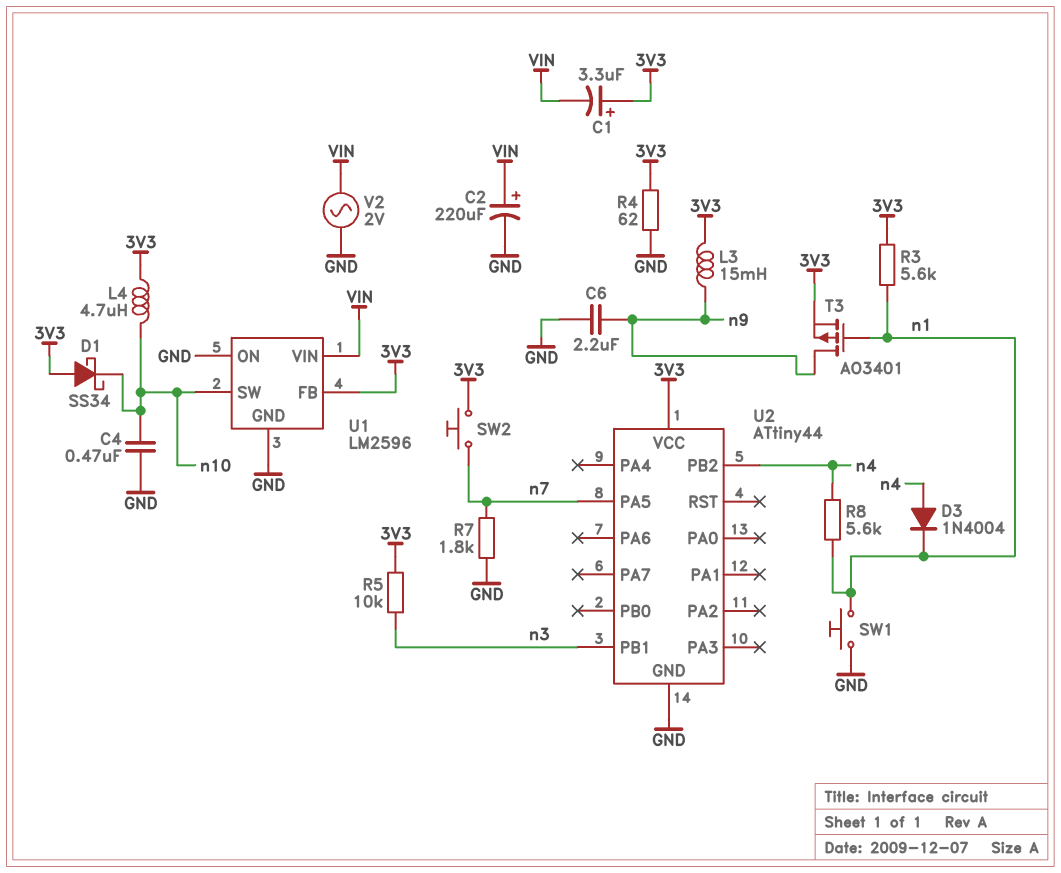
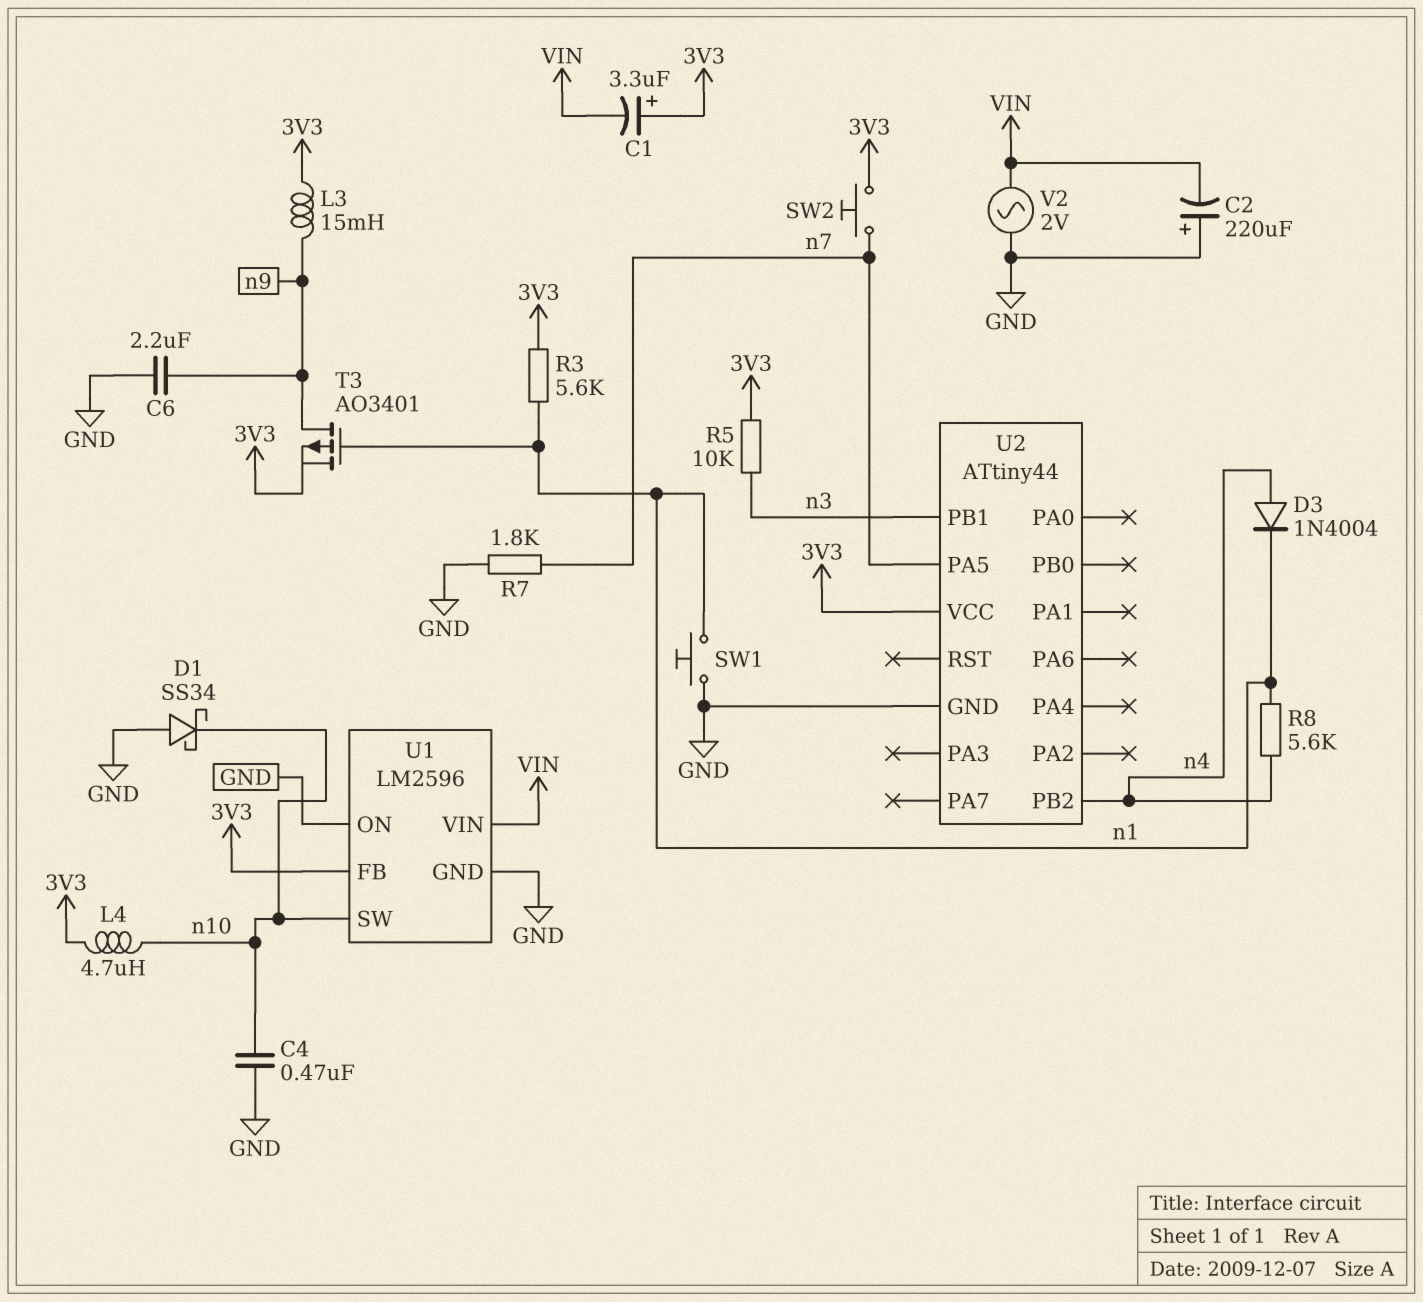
C2: 220uF (plus VIN, minus GND) -> 220uF (plus GND, minus VIN)
D1: schottky SS34 (A 3V3, K n10) -> schottky SS34 (A GND, K n10)
R4: 62 (3V3, GND) -> none

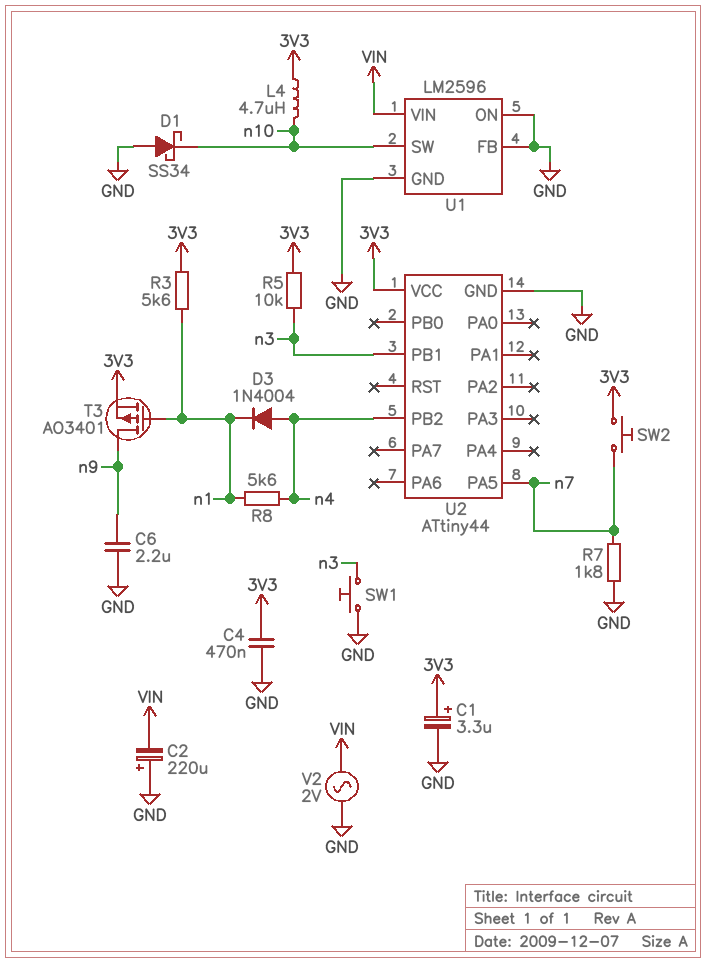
C1: 3.3uF (plus 3V3, minus VIN) -> 3.3uF (plus 3V3, minus GND)
C4: 470nF (GND, n10) -> 470nF (3V3, GND)
L3: 15mH (3V3, n9) -> none
SW1: button (GND, n1) -> button (GND, n3)
U1 pin FB: 3V3 -> GND

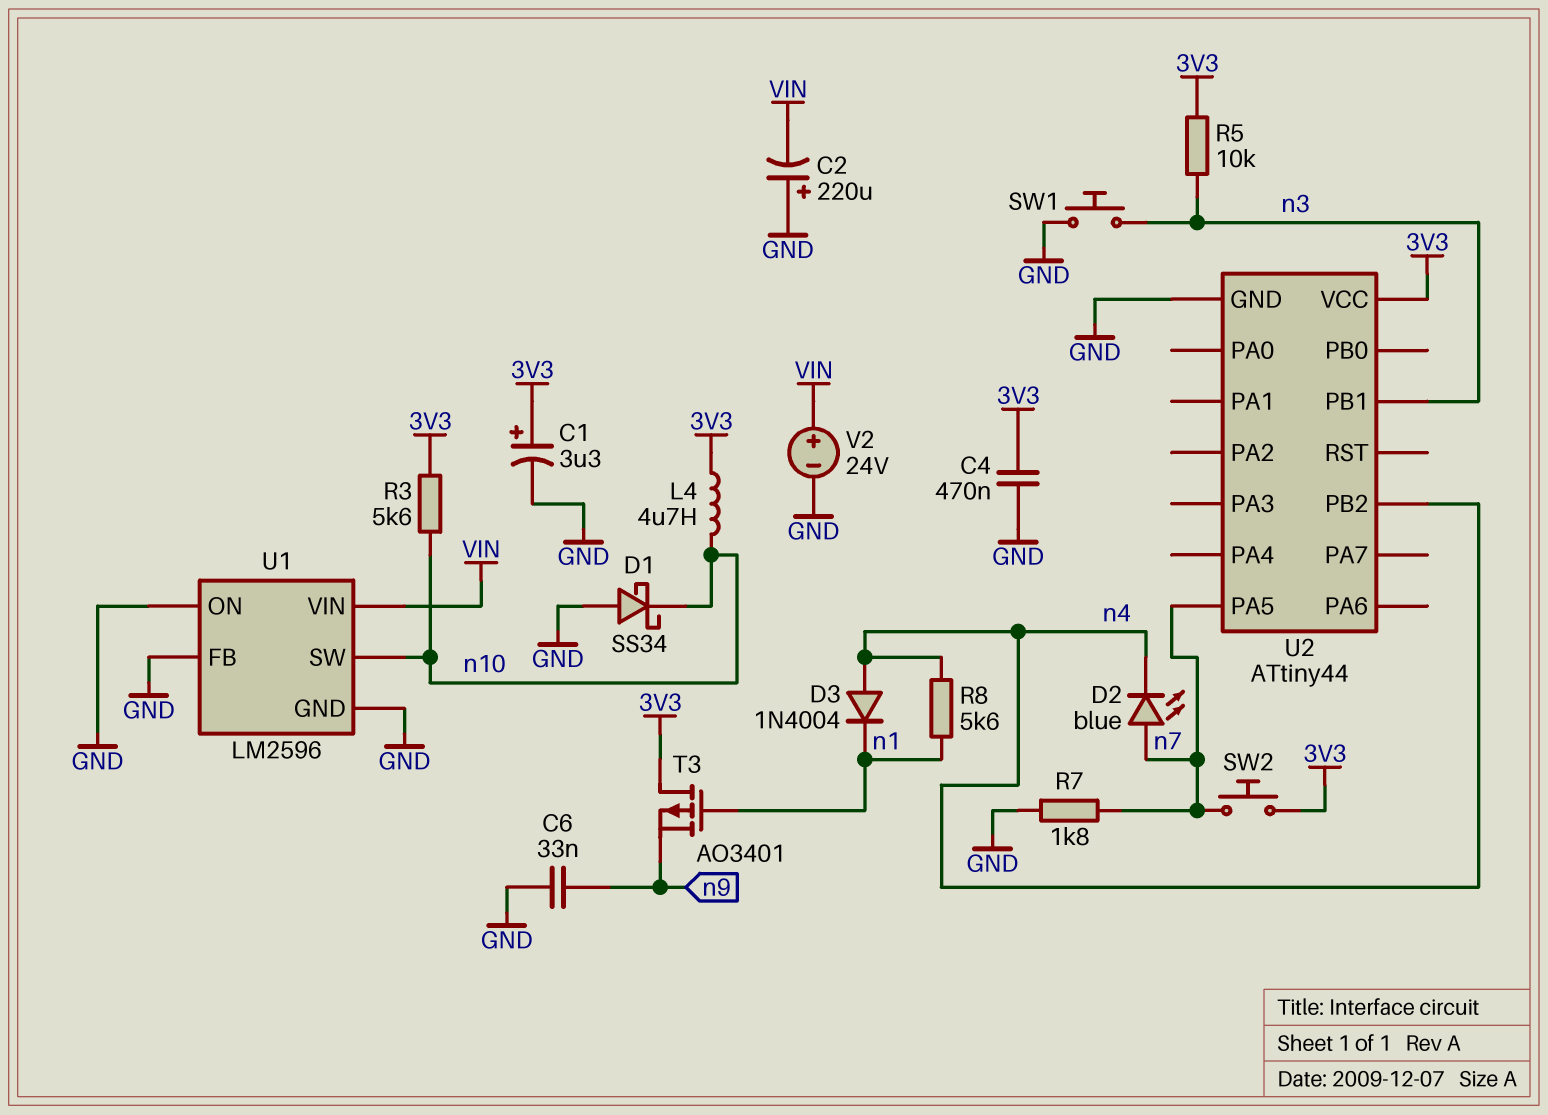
C6: 2.2uF (GND, n9) -> 33nF (GND, n9)
D2: none -> LED blue (A n7, K n4)
R3: 5.6k (3V3, n1) -> 5.6k (3V3, n10)
T3: PMOS AO3401 (G n1, D n9, S 3V3) -> PMOS AO3401 (G n1, D 3V3, S n9)
V2: AC 2V (GND, VIN) -> 24V (plus VIN, minus GND)

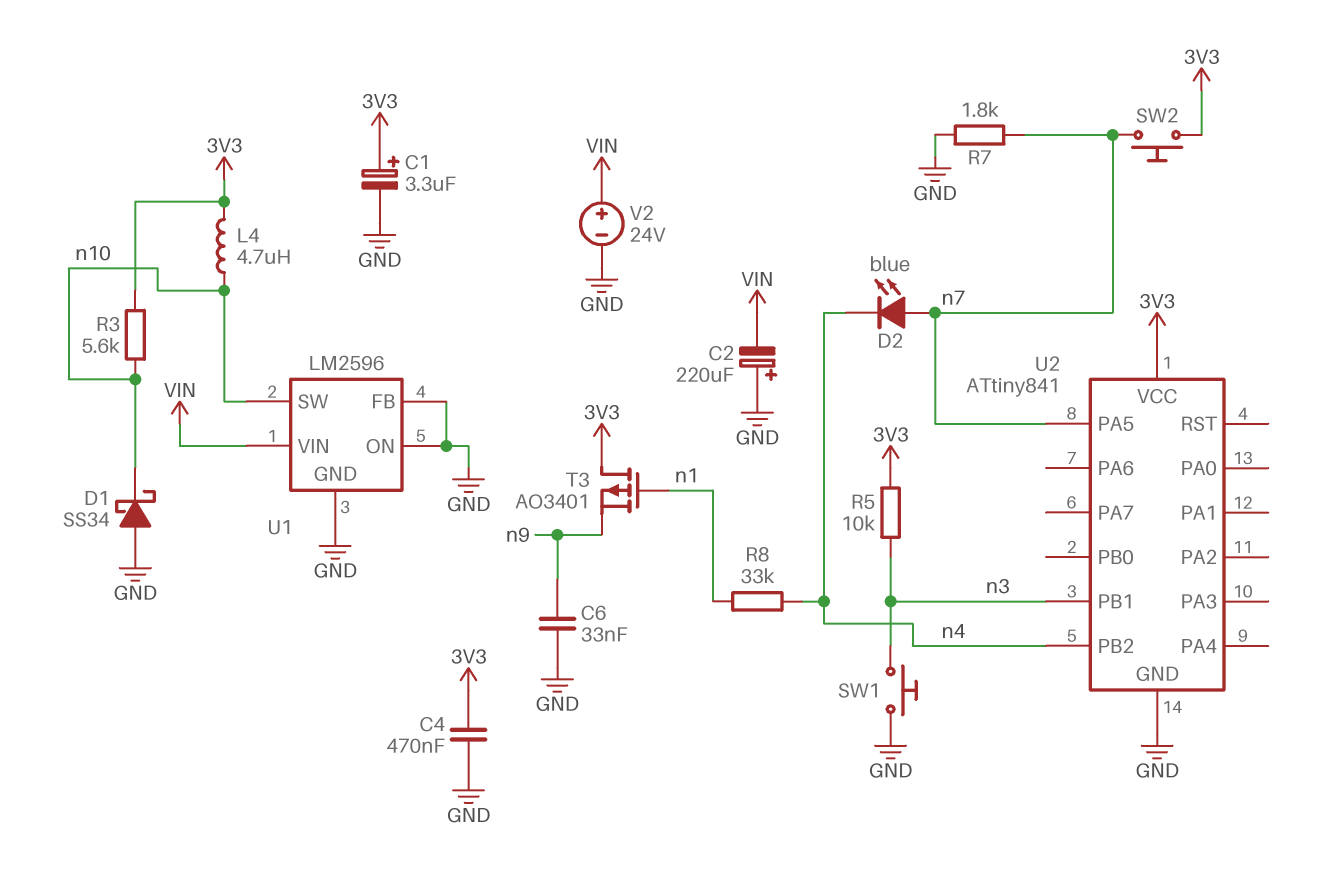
D3: diode 1N4004 (A n4, K n1) -> none
R8: 5.6k (n1, n4) -> 33k (n1, n4)
U2: ATtiny44 -> ATtiny841

